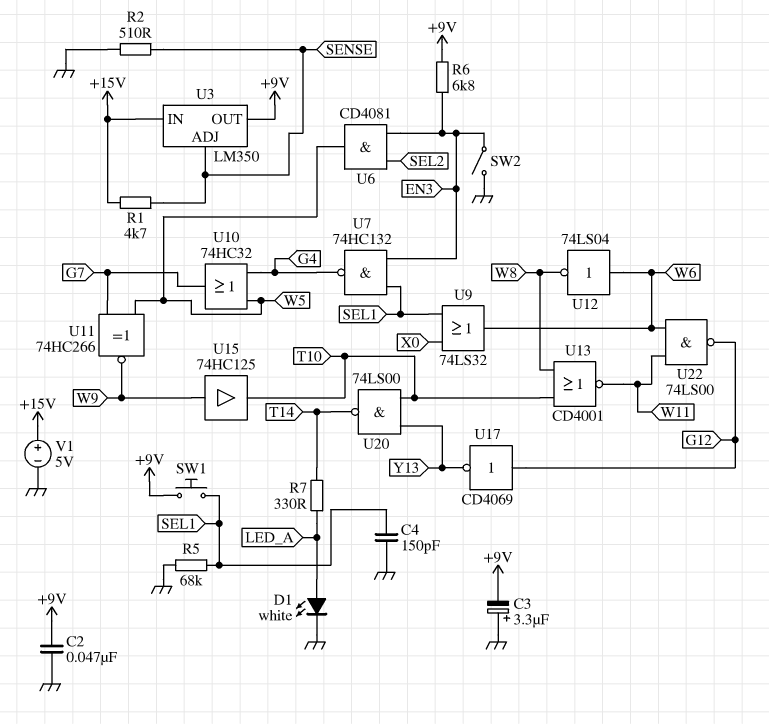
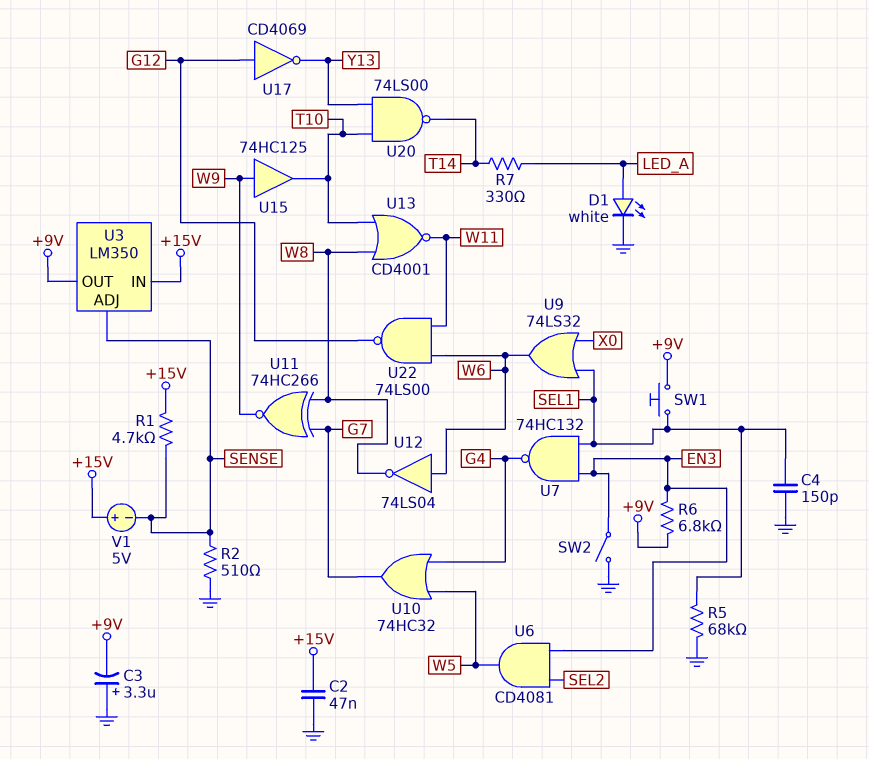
C2: 47nF (+9V, GND) -> 47nF (+15V, GND)
U11: XNOR 74HC266 (in G7, in W5, out W9) -> XNOR 74HC266 (in G7, in W8, out W9)
V1: 5V (plus +15V, minus GND) -> 5V (plus +15V, minus SENSE)

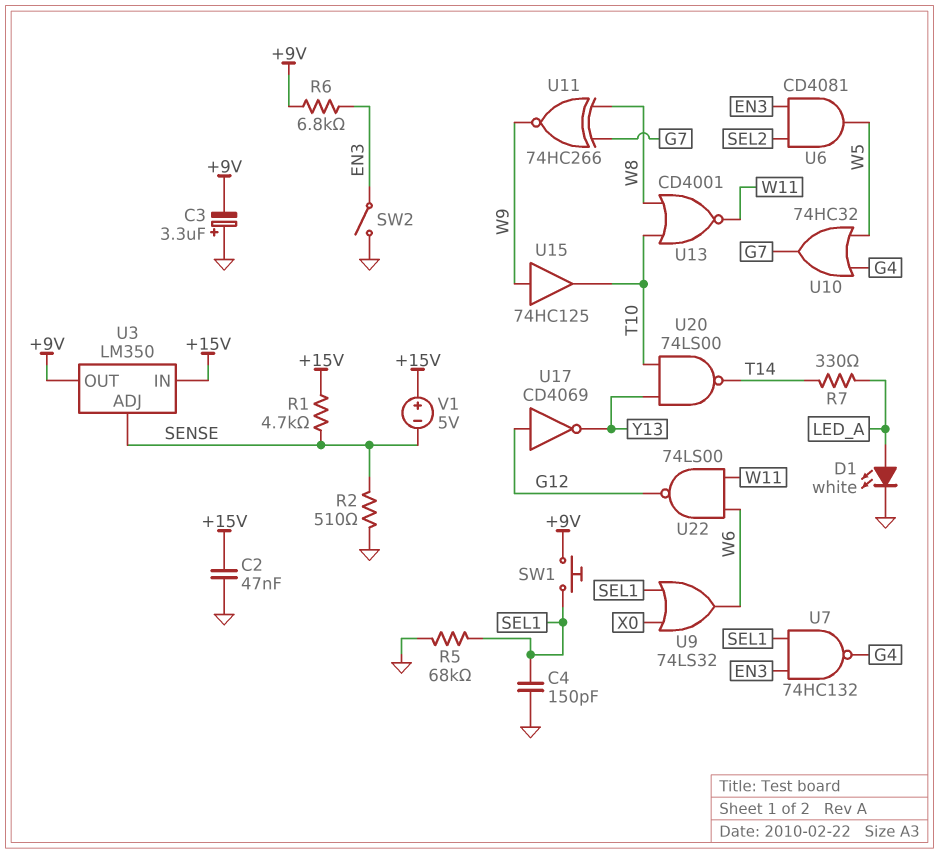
U12: NOT 74LS04 (in W6, out W8) -> none

